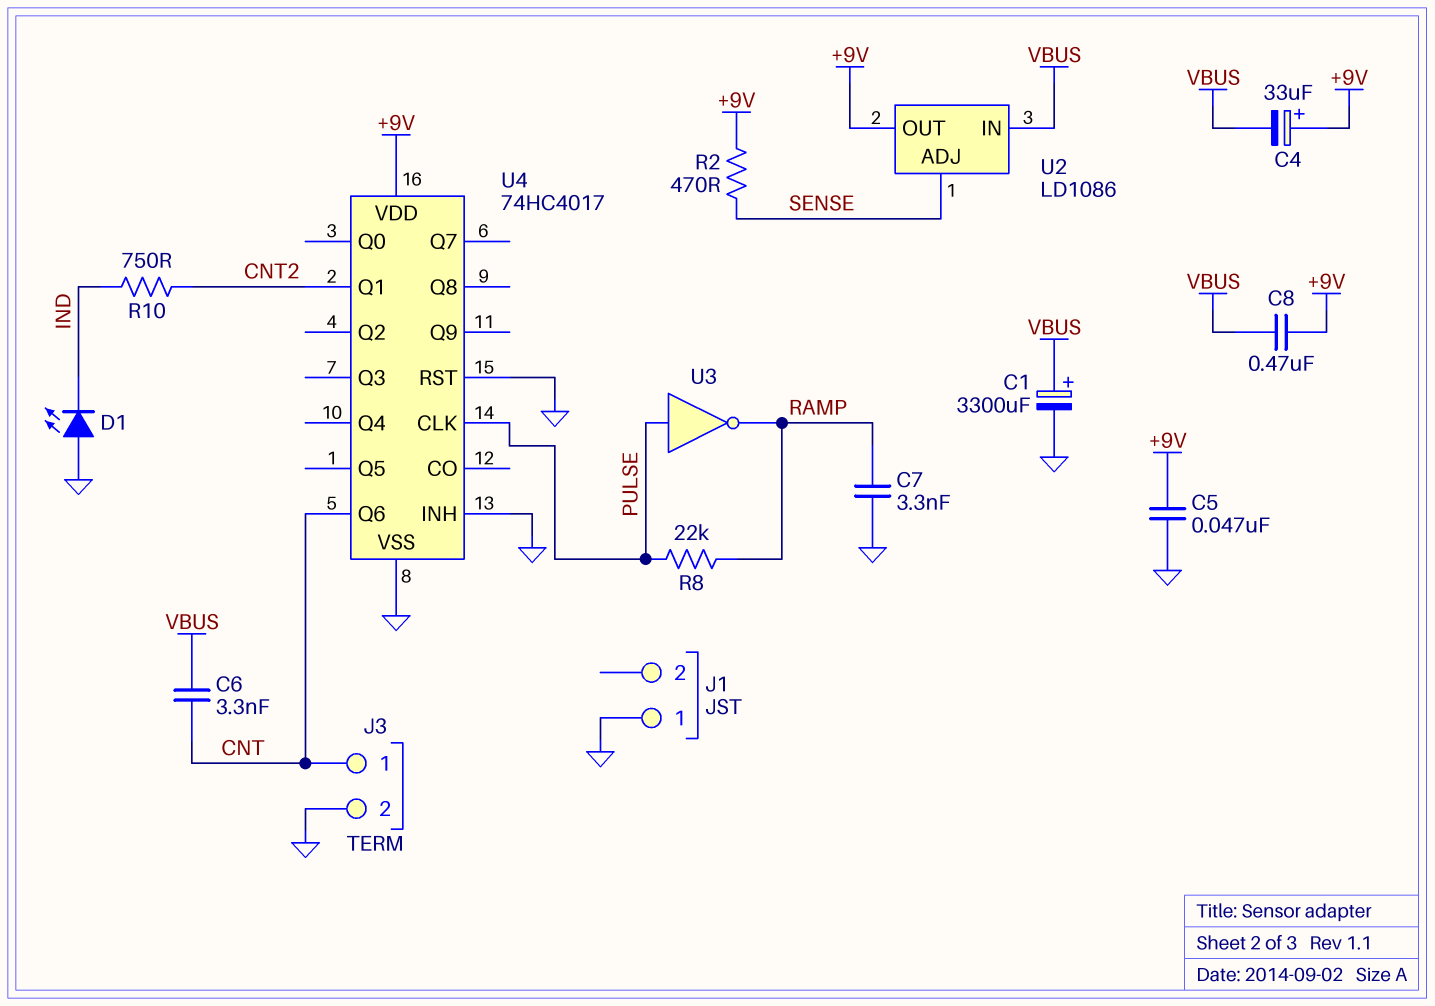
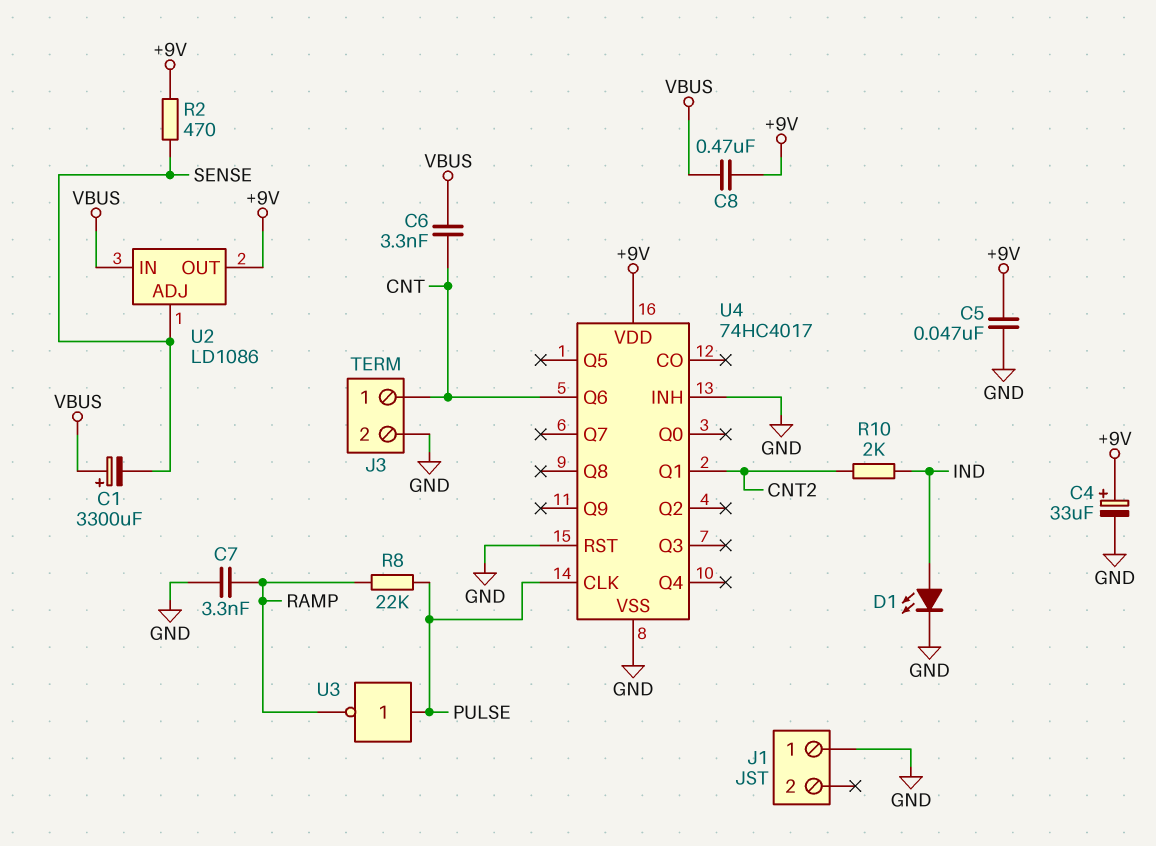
C1: 3300uF (plus VBUS, minus GND) -> 3300uF (plus VBUS, minus SENSE)
C4: 33uF (plus +9V, minus VBUS) -> 33uF (plus +9V, minus GND)
D1: LED (A GND, K IND) -> LED (A IND, K GND)
R10: 750 (CNT2, IND) -> 2k (CNT2, IND)

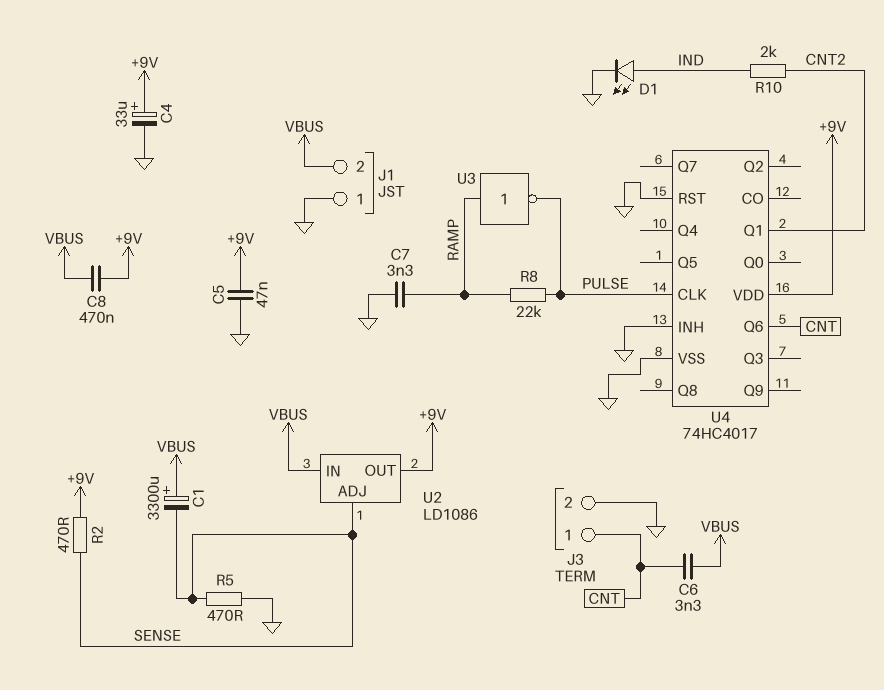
J1 pin 2: none -> VBUS
R5: none -> 470 (GND, SENSE)
U3: NOT (in PULSE, out RAMP) -> NOT (in RAMP, out PULSE)

